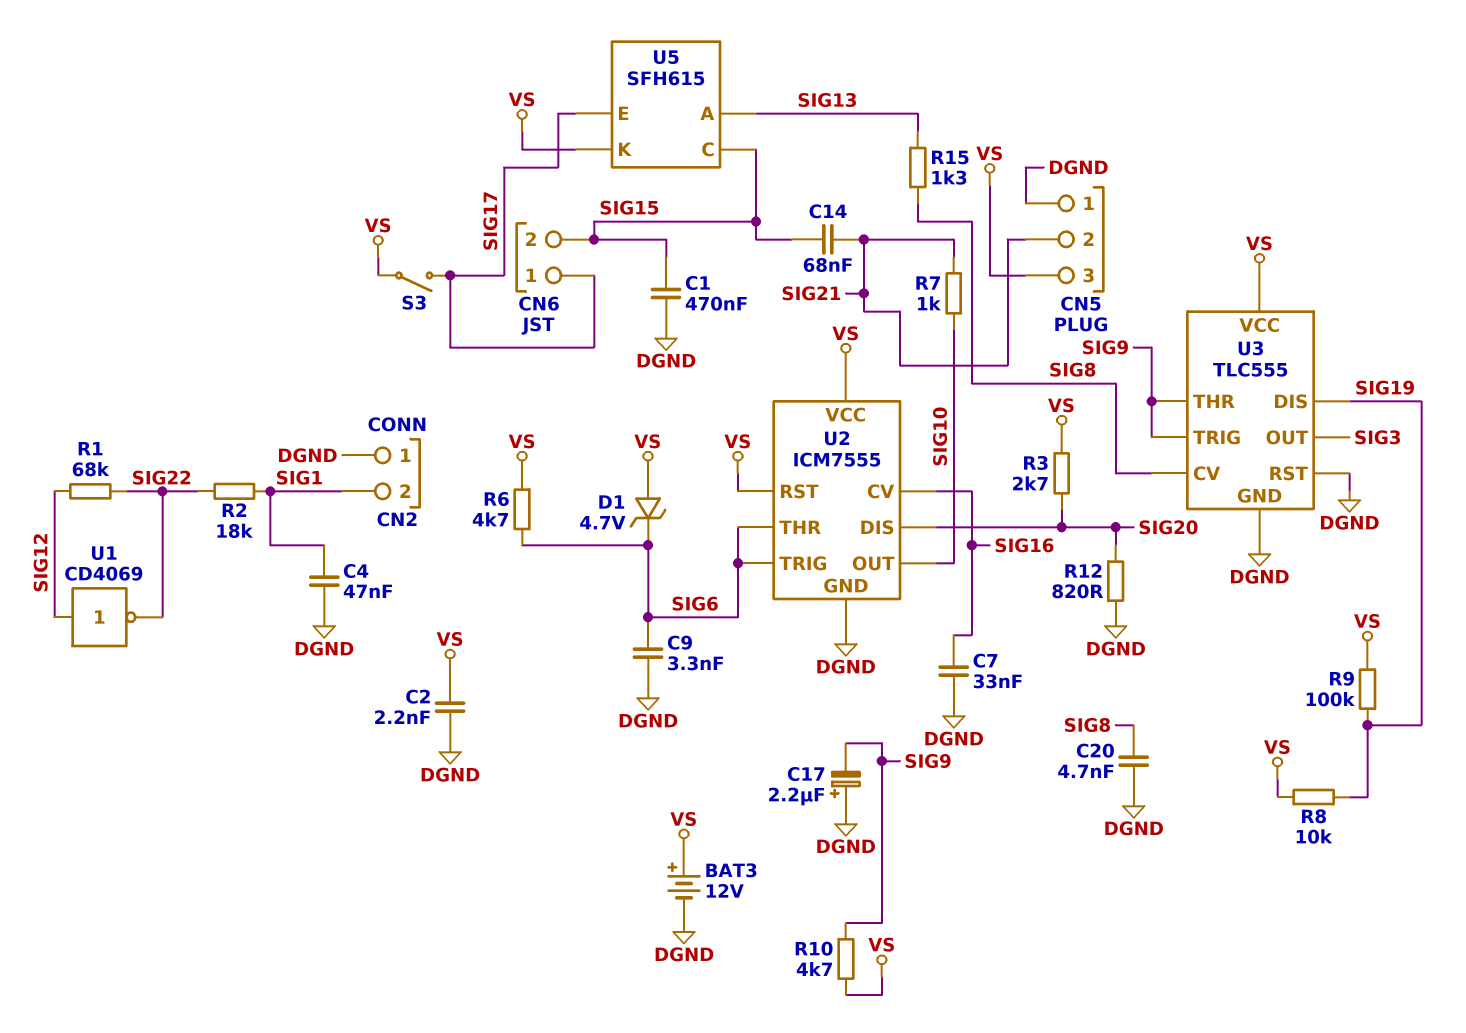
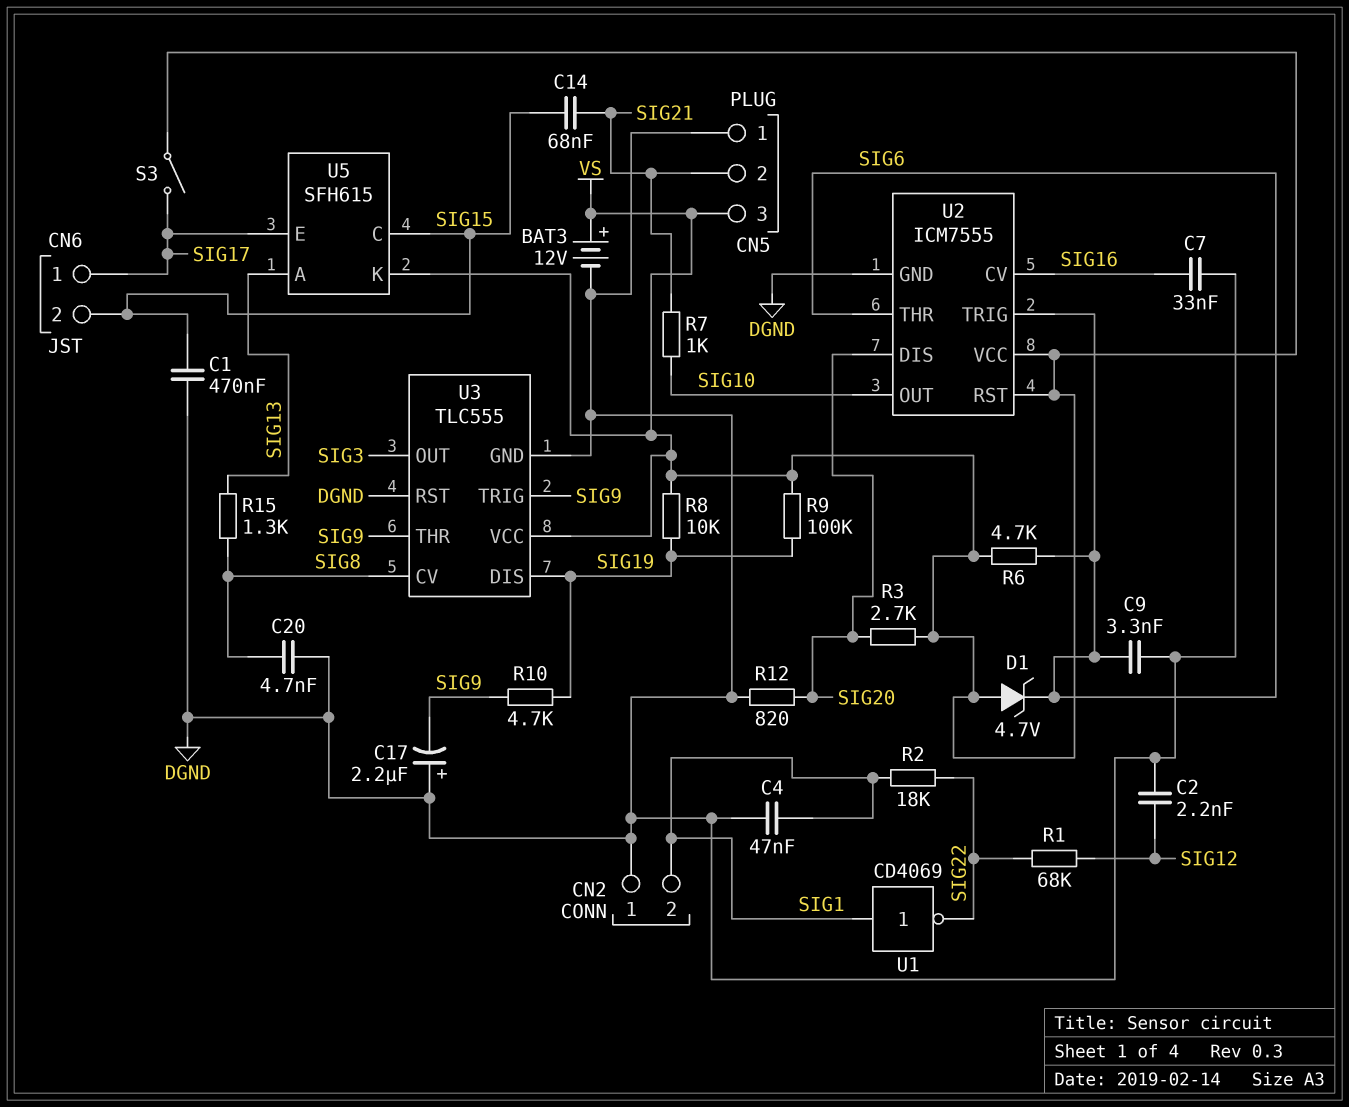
C2: 2.2nF (DGND, VS) -> 2.2nF (DGND, SIG12)
R10: 4.7k (SIG9, VS) -> 4.7k (SIG9, SIG19)
U1: NOT CD4069 (in SIG12, out SIG22) -> NOT CD4069 (in SIG1, out SIG22)

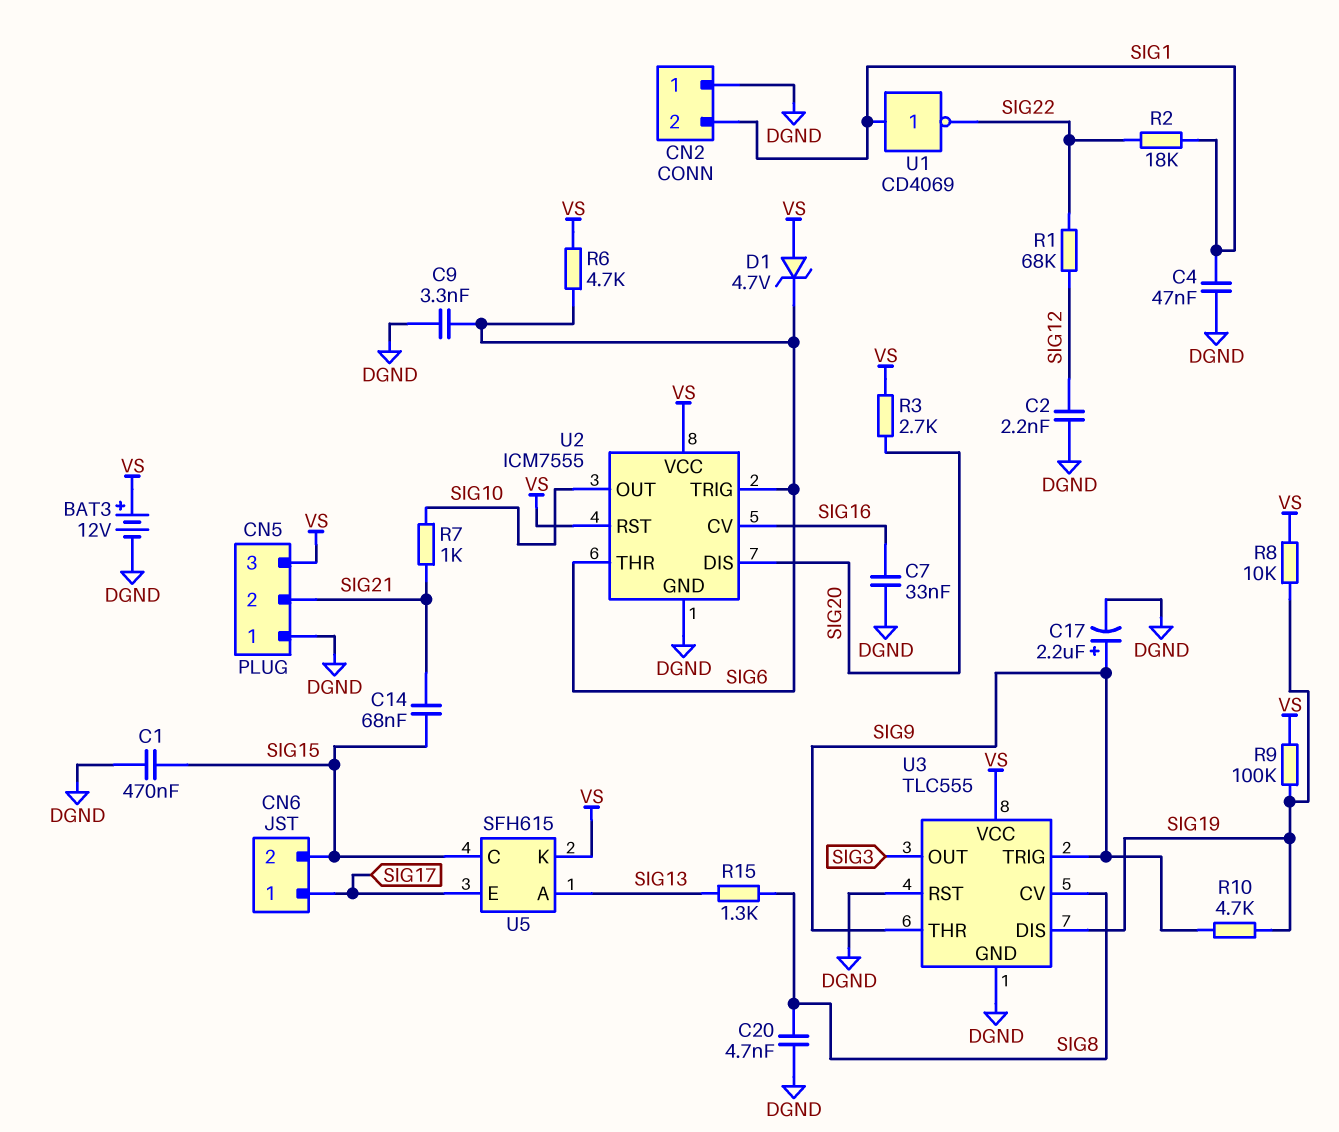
C17: 2.2uF (plus DGND, minus SIG9) -> 2.2uF (plus SIG9, minus DGND)
R12: 820 (DGND, SIG20) -> none
S3: switch (SIG17, VS) -> none

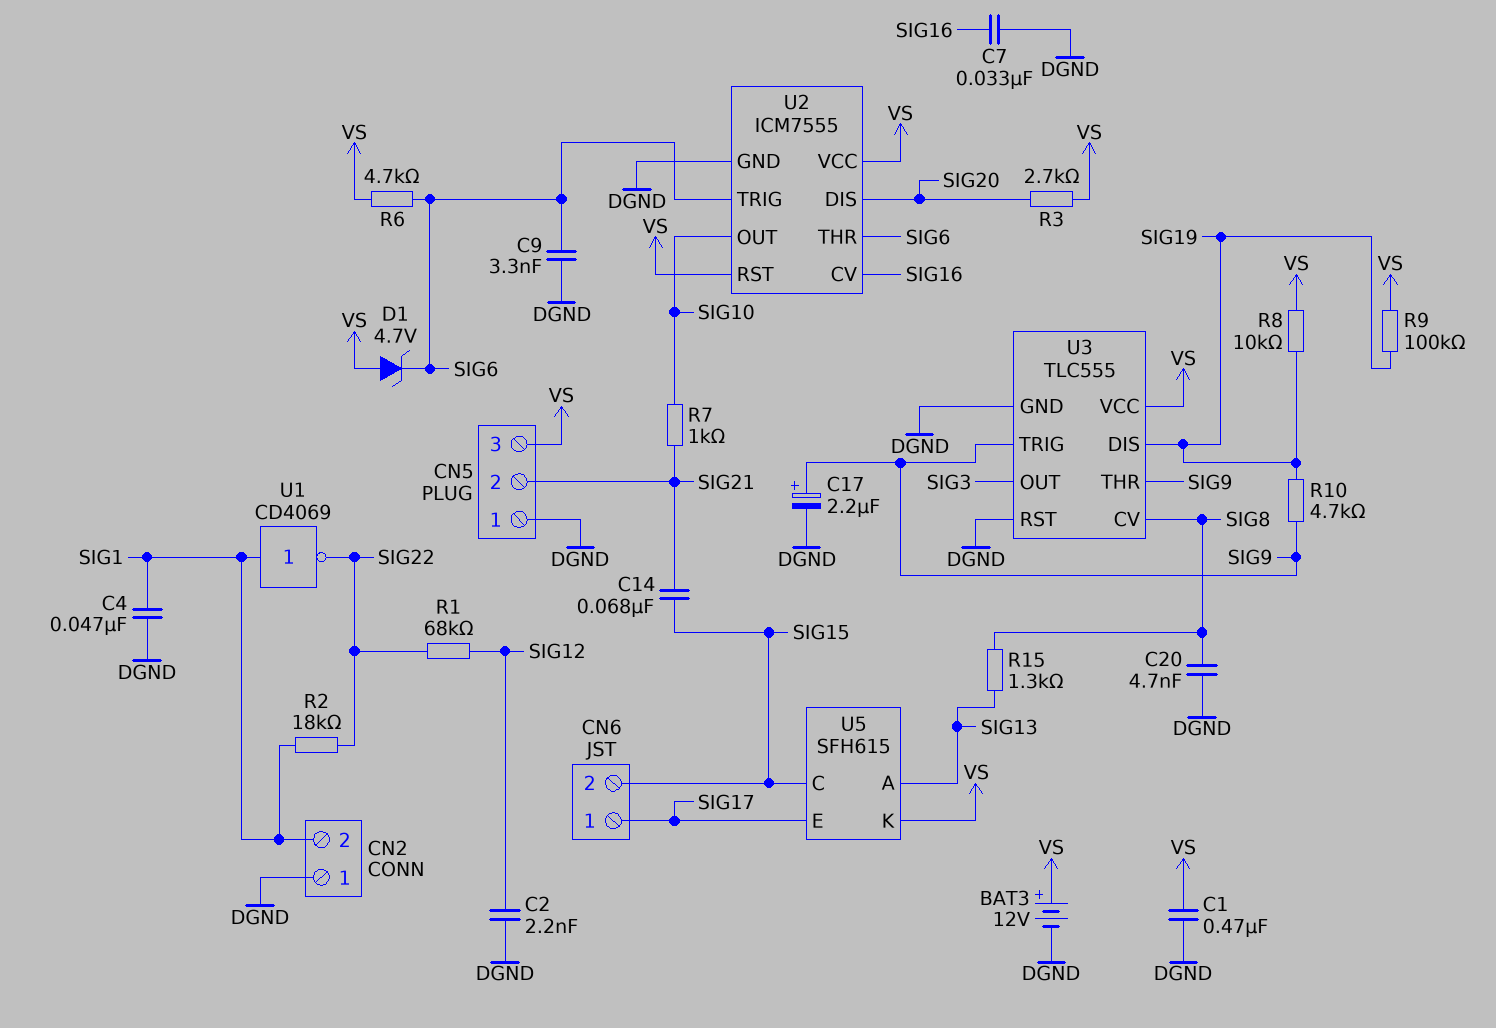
C1: 470nF (DGND, SIG15) -> 470nF (DGND, VS)

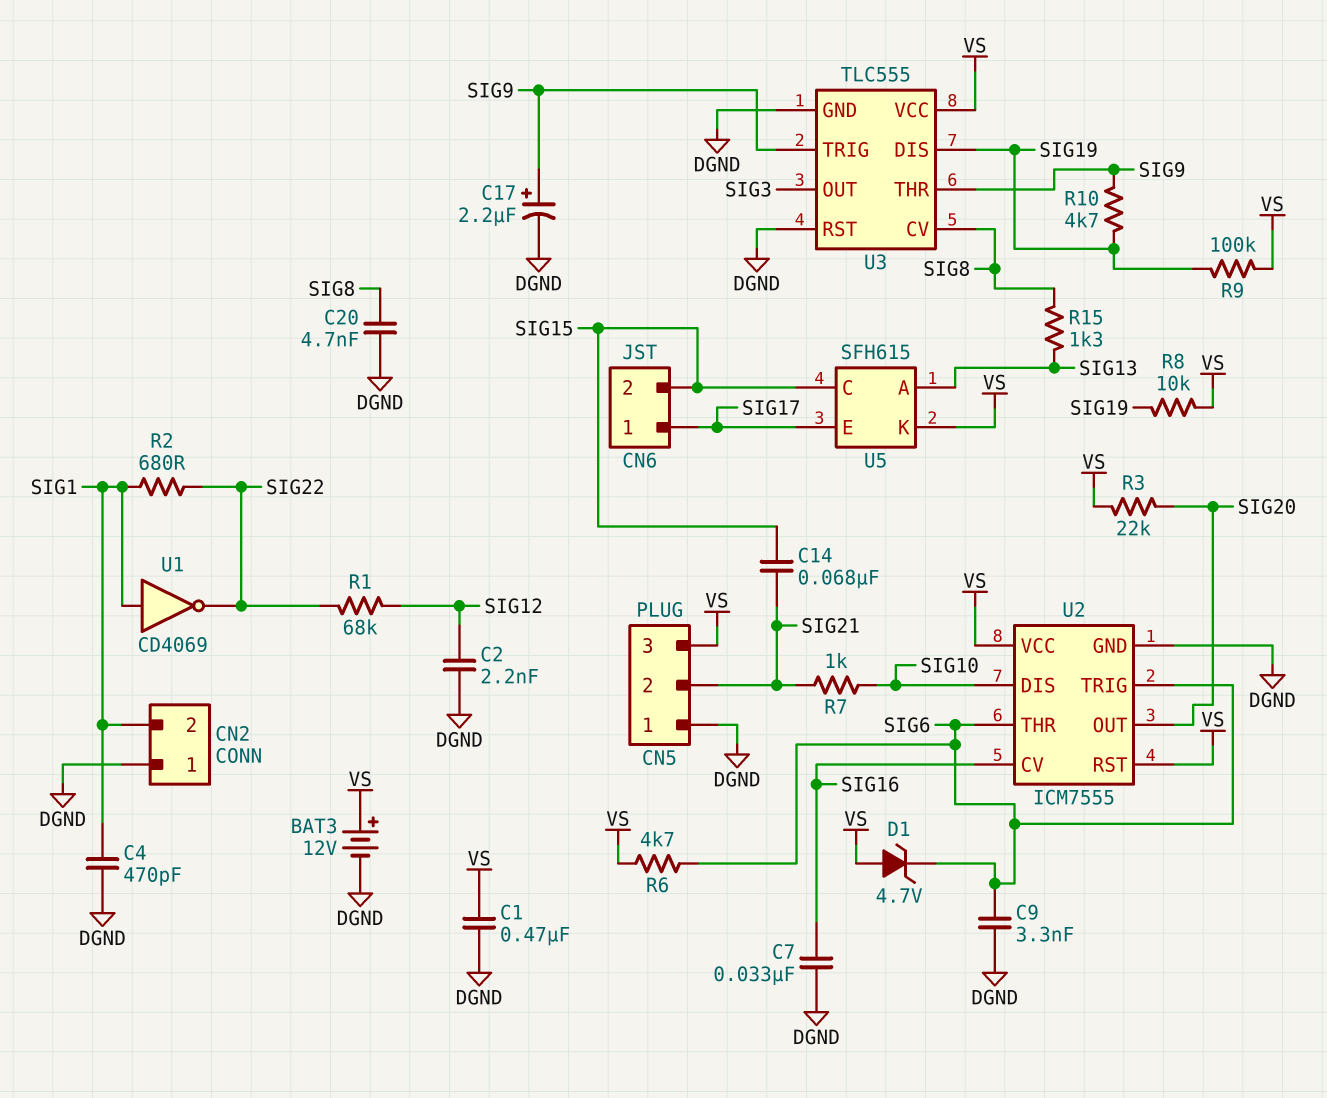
C4: 47nF (DGND, SIG1) -> 470pF (DGND, SIG1)
R2: 18k (SIG1, SIG22) -> 680 (SIG1, SIG22)
R3: 2.7k (SIG20, VS) -> 22k (SIG20, VS)
U2 pin DIS: SIG20 -> SIG10
U2 pin OUT: SIG10 -> SIG20

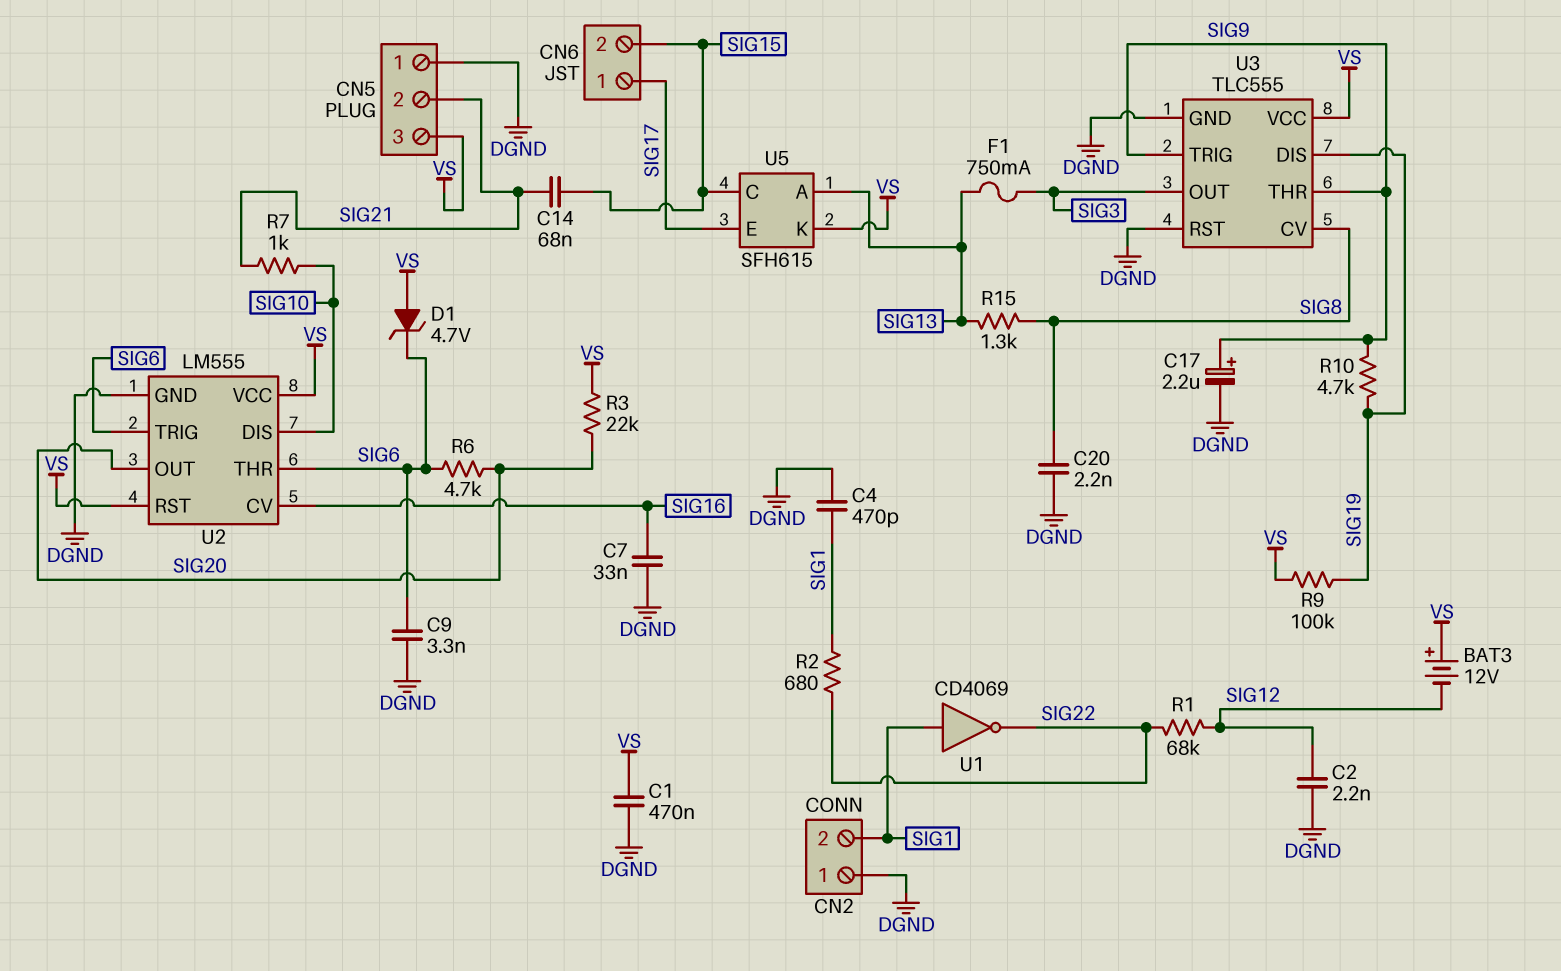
BAT3: 12V (plus VS, minus DGND) -> 12V (plus VS, minus SIG12)
C20: 4.7nF (DGND, SIG8) -> 2.2nF (DGND, SIG8)
F1: none -> 750mA (SIG3, SIG13)
R6: 4.7k (SIG6, VS) -> 4.7k (SIG6, SIG20)
R8: 10k (SIG19, VS) -> none
U2: ICM7555 -> LM555

